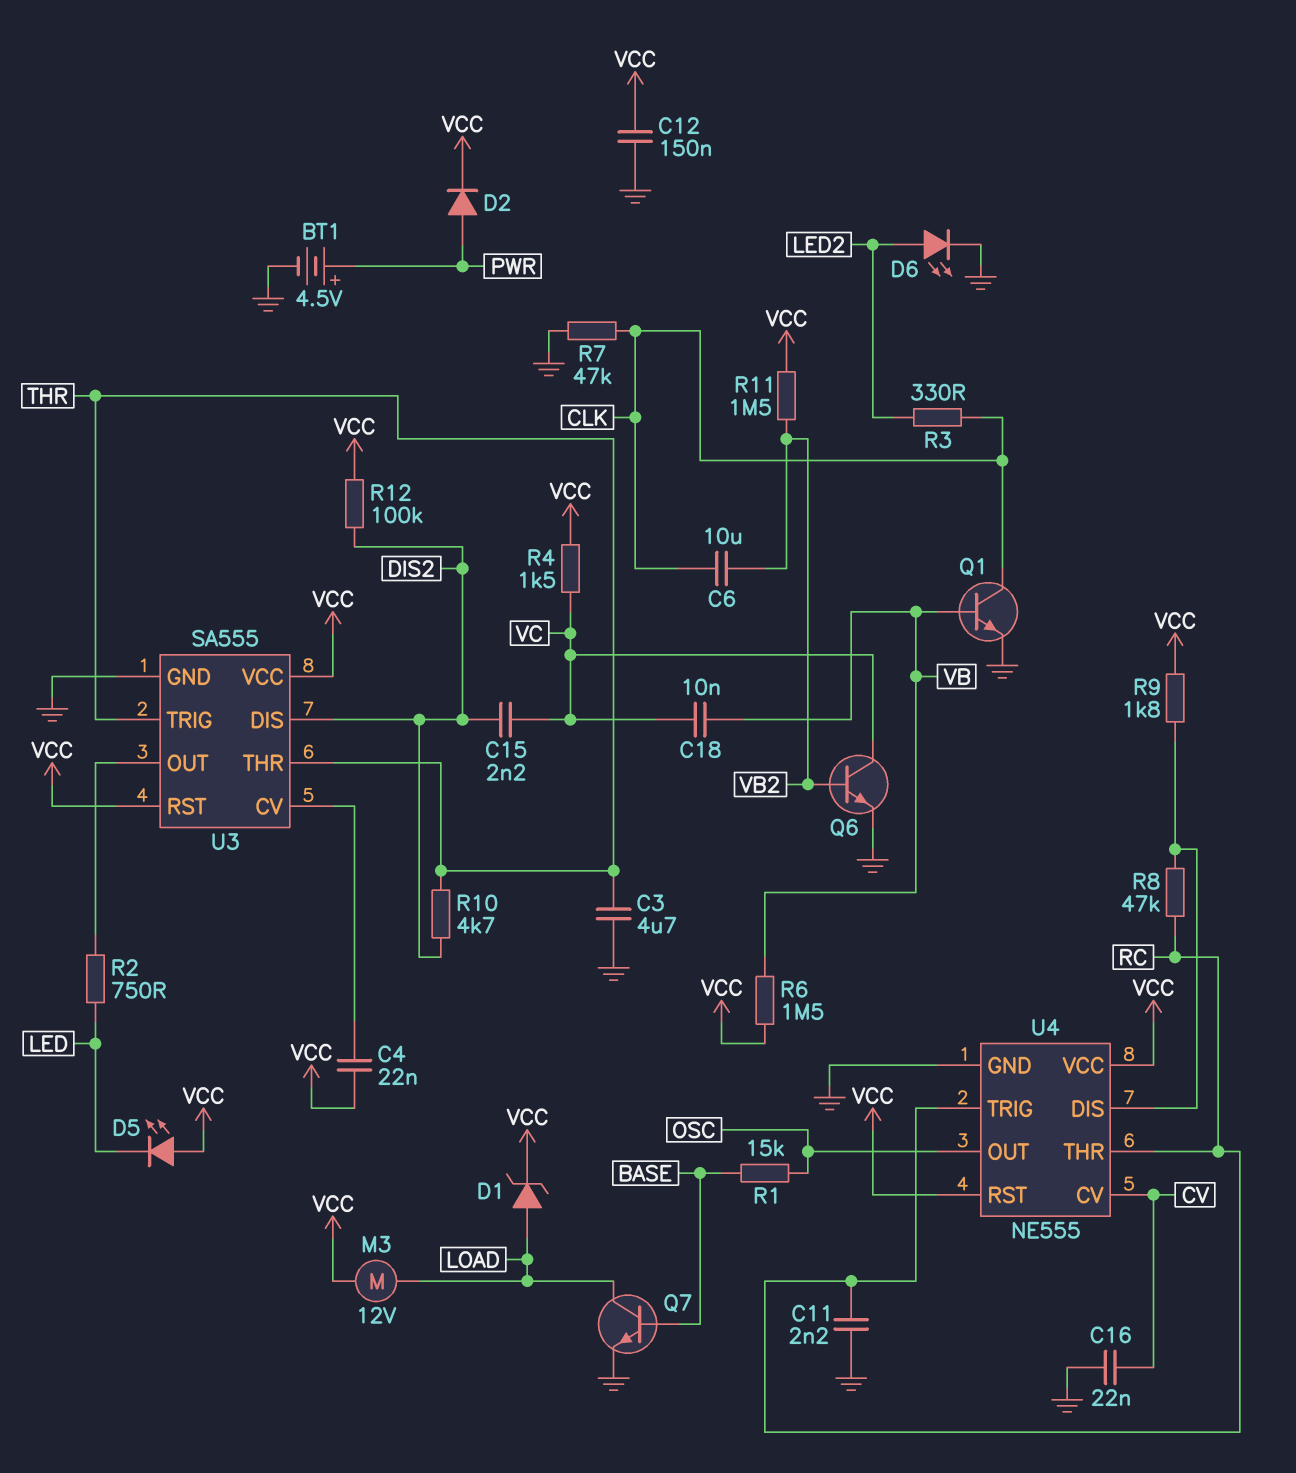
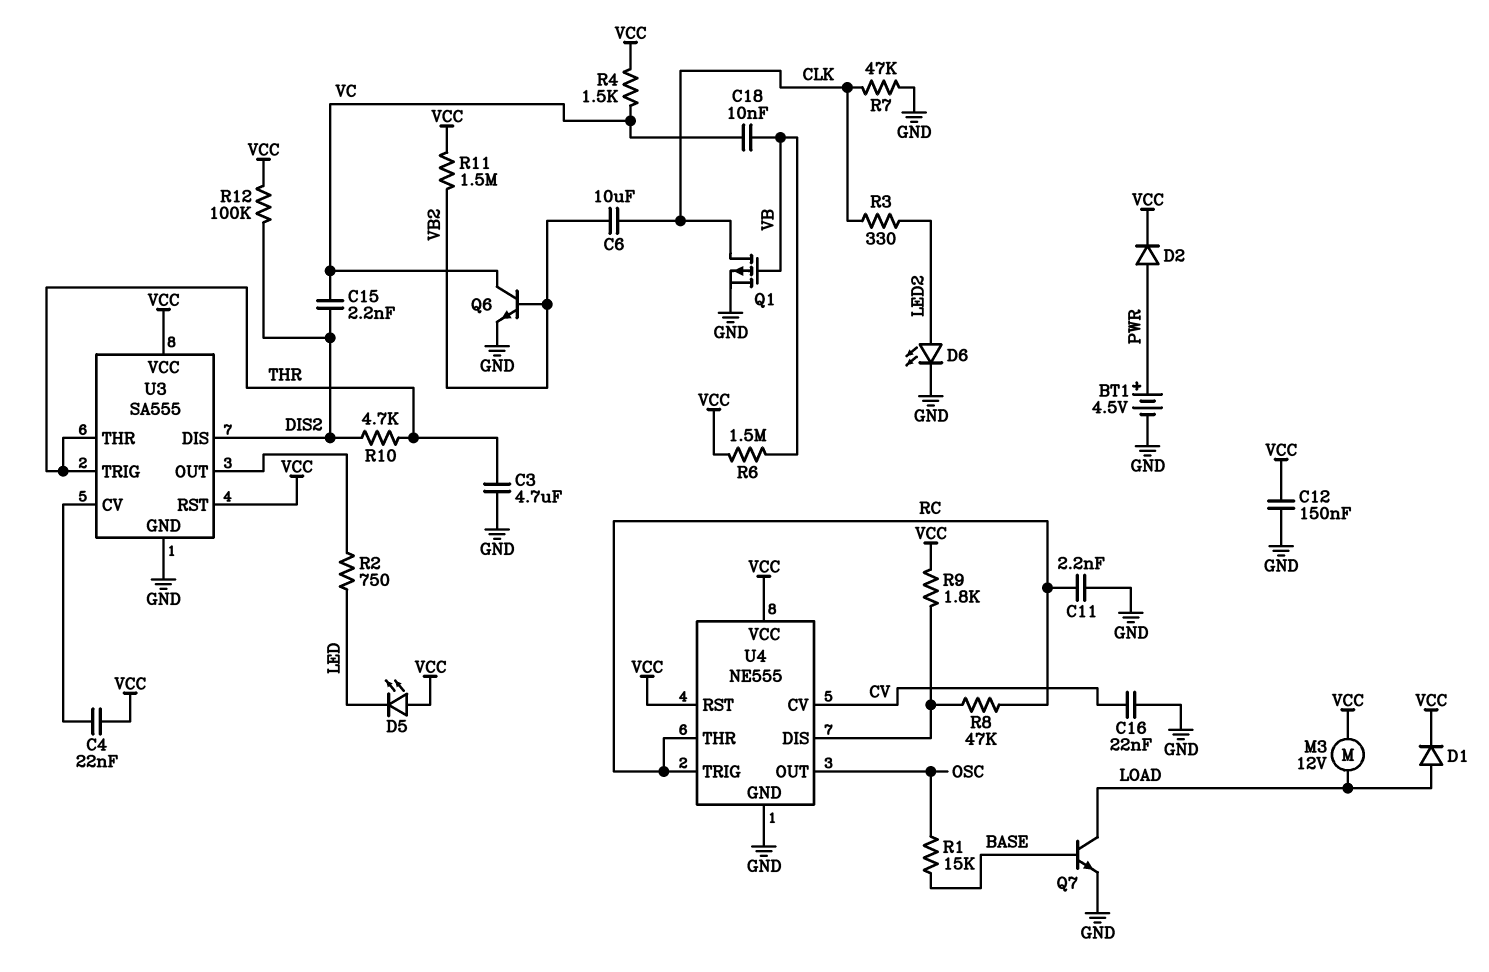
D1: zener (A LOAD, K VCC) -> diode (A LOAD, K VCC)
Q1: NPN (B VB, C CLK, E GND) -> PMOS (G VB, D CLK, S GND)

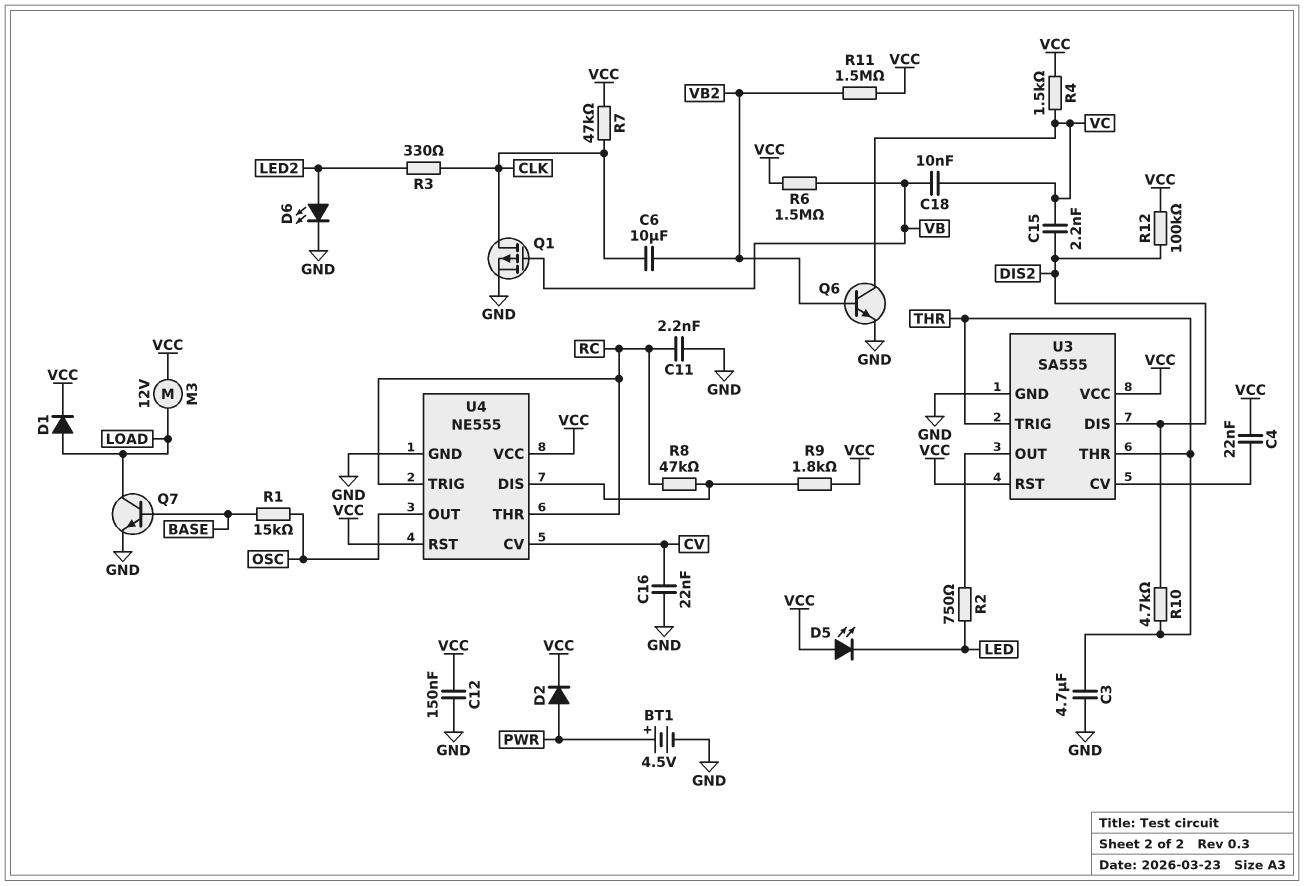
R7: 47k (CLK, GND) -> 47k (CLK, VCC)

